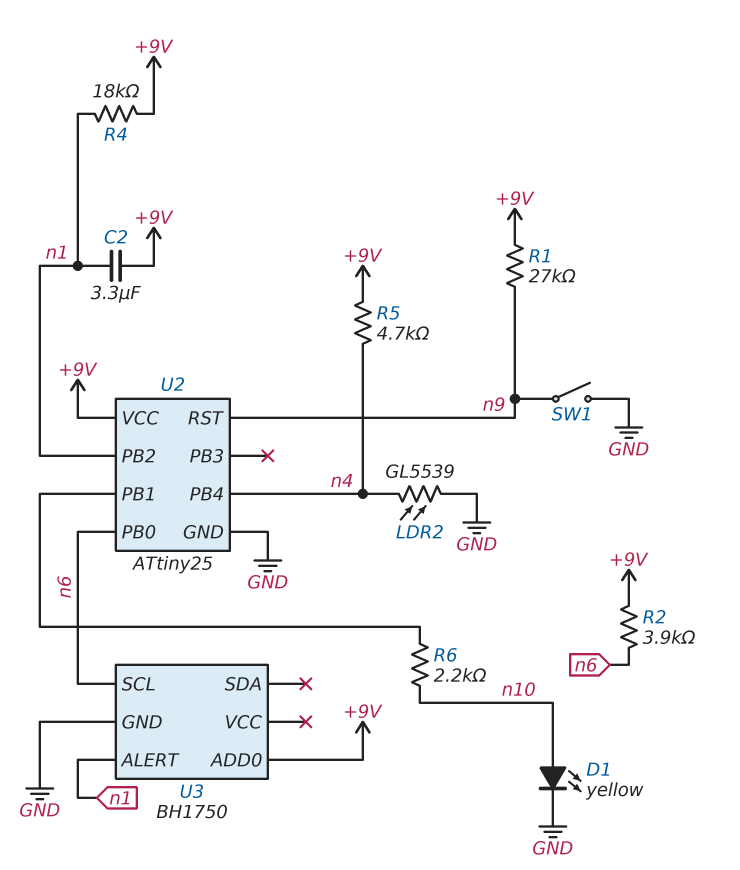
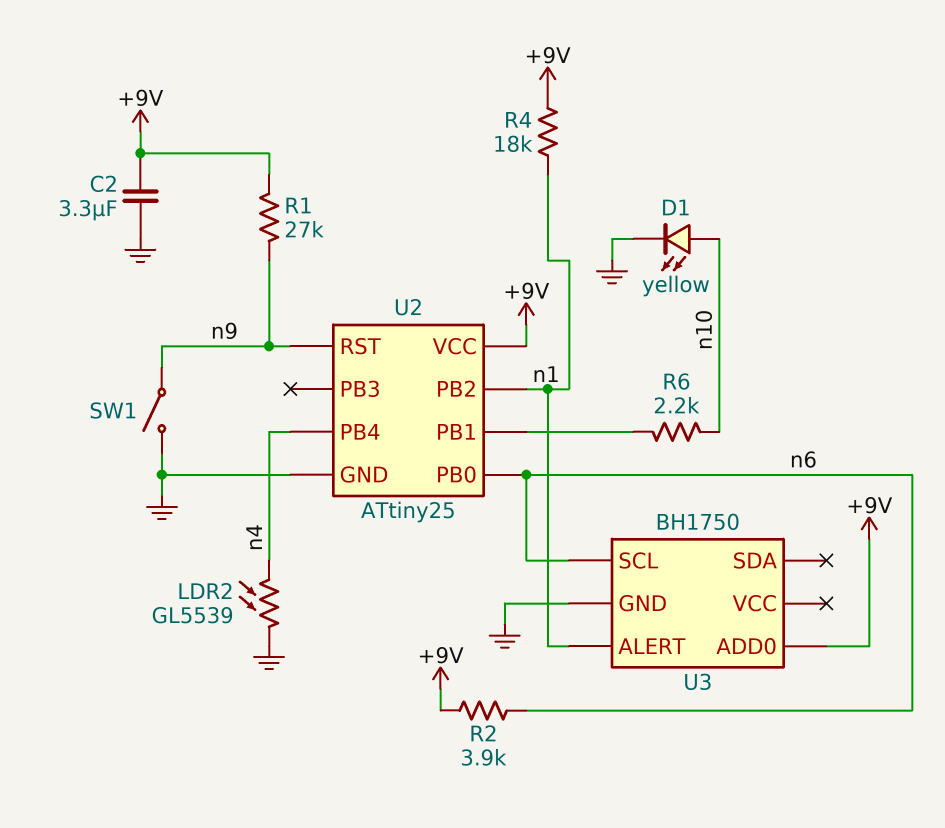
C2: 3.3uF (+9V, n1) -> 3.3uF (+9V, GND)
R5: 4.7k (+9V, n4) -> none

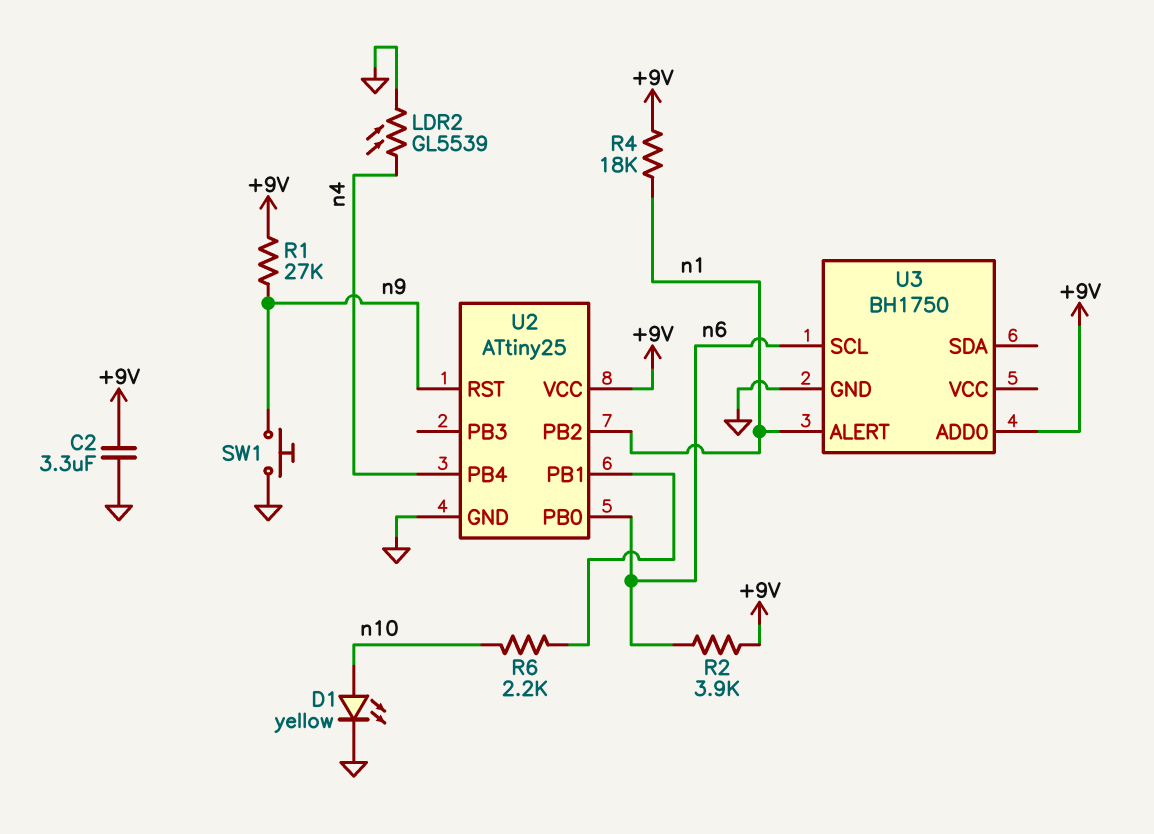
SW1: switch (GND, n9) -> button (GND, n9)

